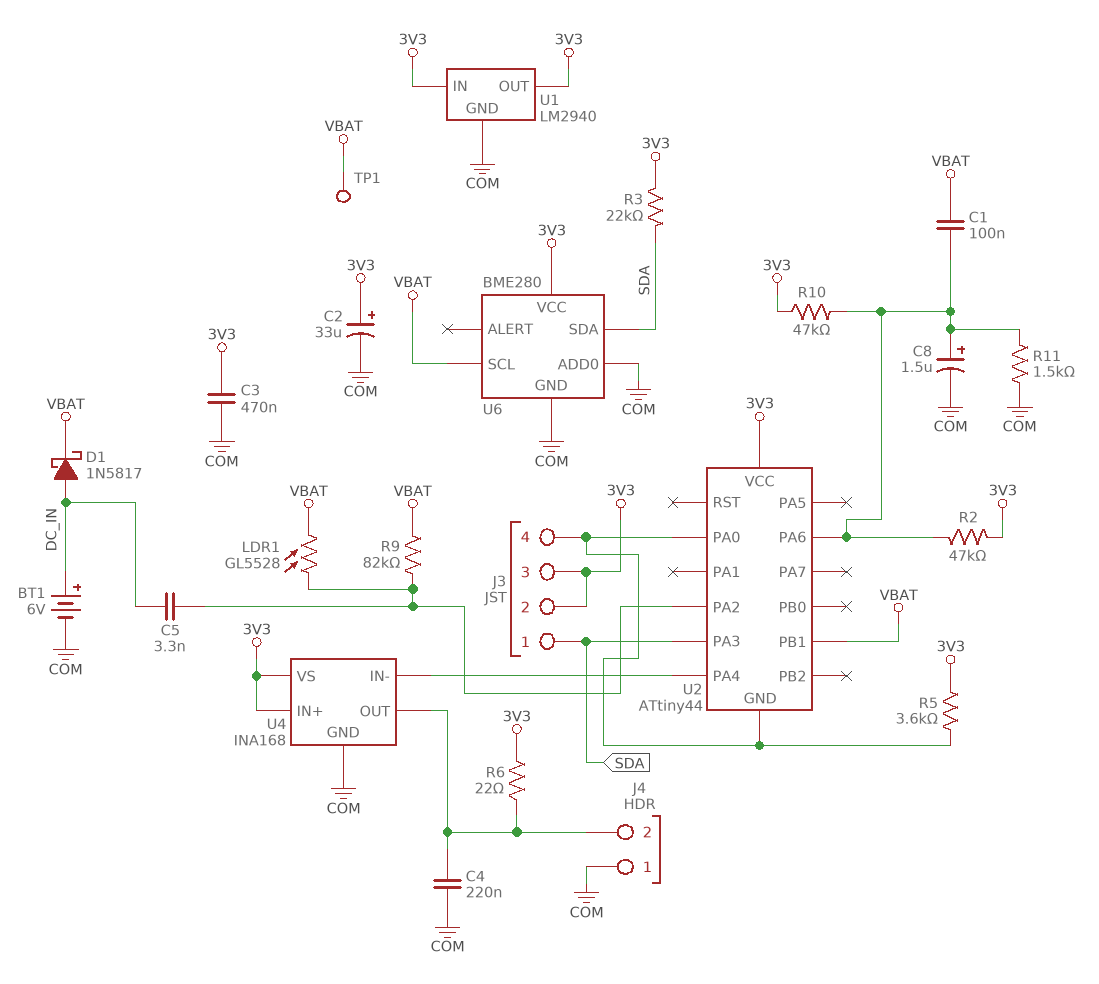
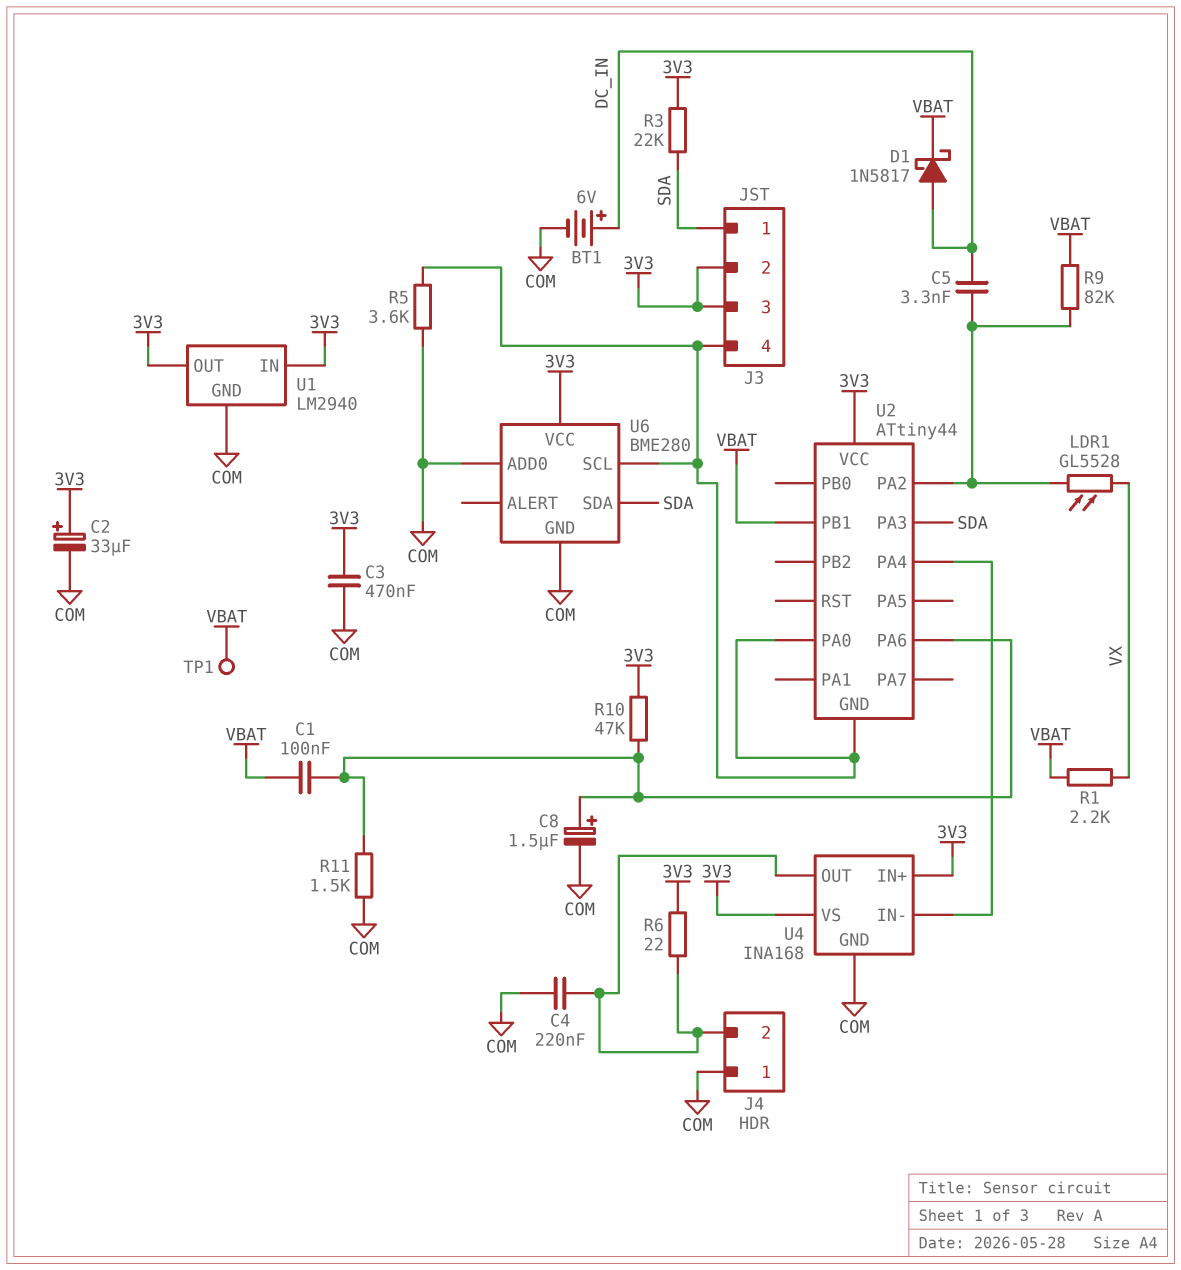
LDR1: GL5528 (U2/PA2, VBAT) -> GL5528 (U2/PA2, VX)
R1: none -> 2.2k (VBAT, VX)
R2: 47k (3V3, U2/PA6) -> none
R5: 3.6k (3V3, J3/4) -> 3.6k (COM, J3/4)
U6 pin SCL: VBAT -> J3/4

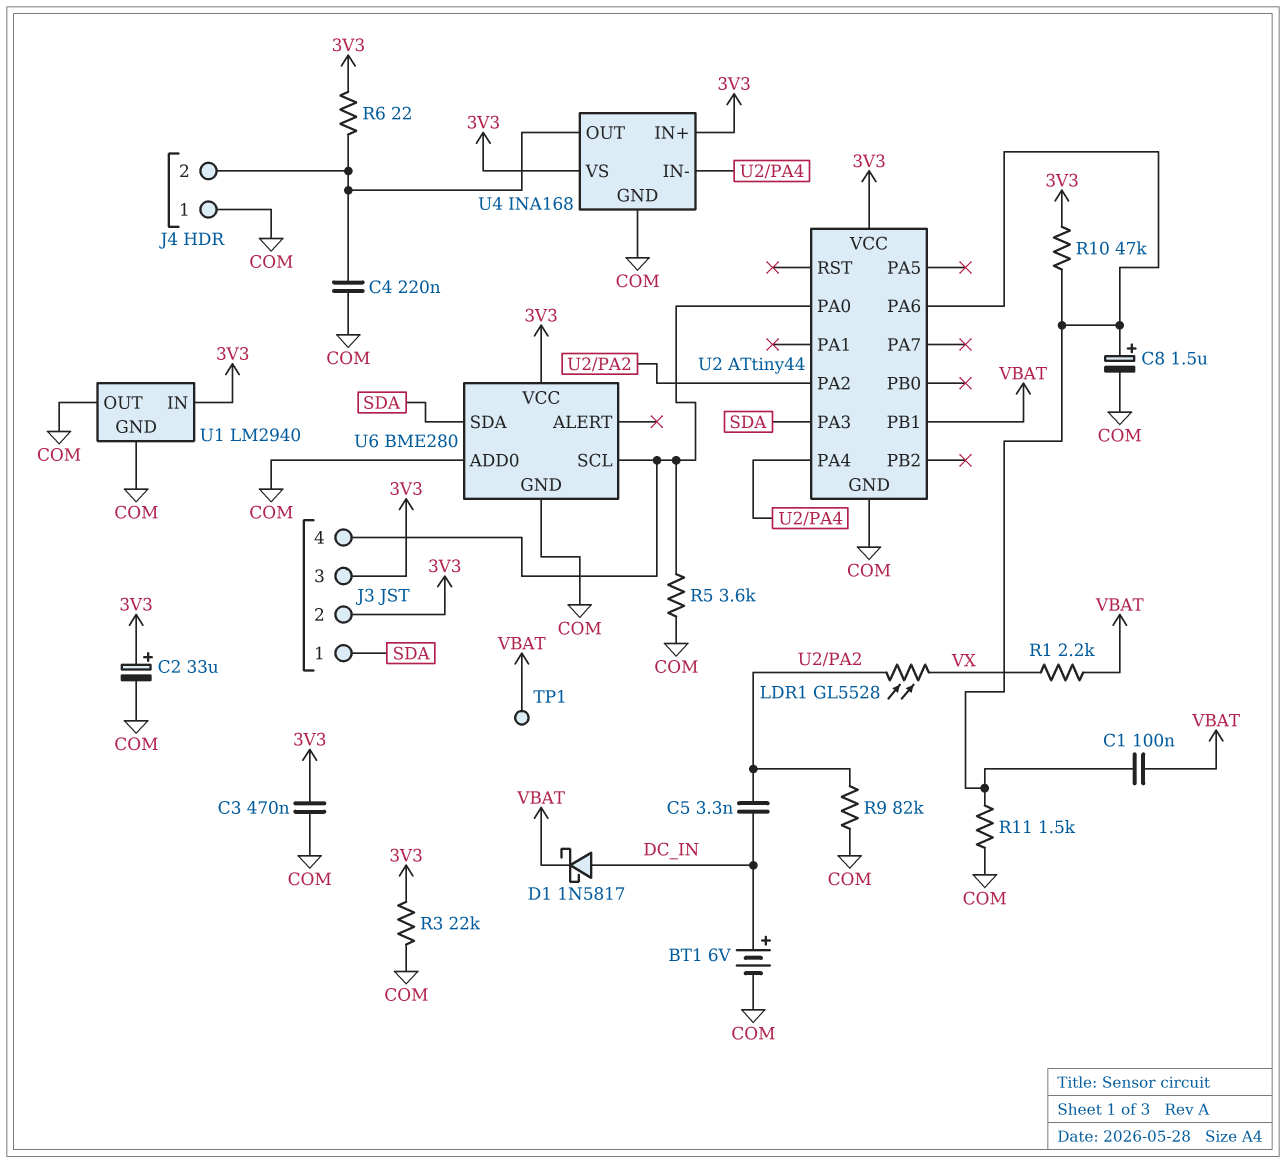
R3: 22k (3V3, SDA) -> 22k (3V3, COM)
R9: 82k (U2/PA2, VBAT) -> 82k (COM, U2/PA2)
U1 pin OUT: 3V3 -> COM
U2 pin GND: J3/4 -> COM

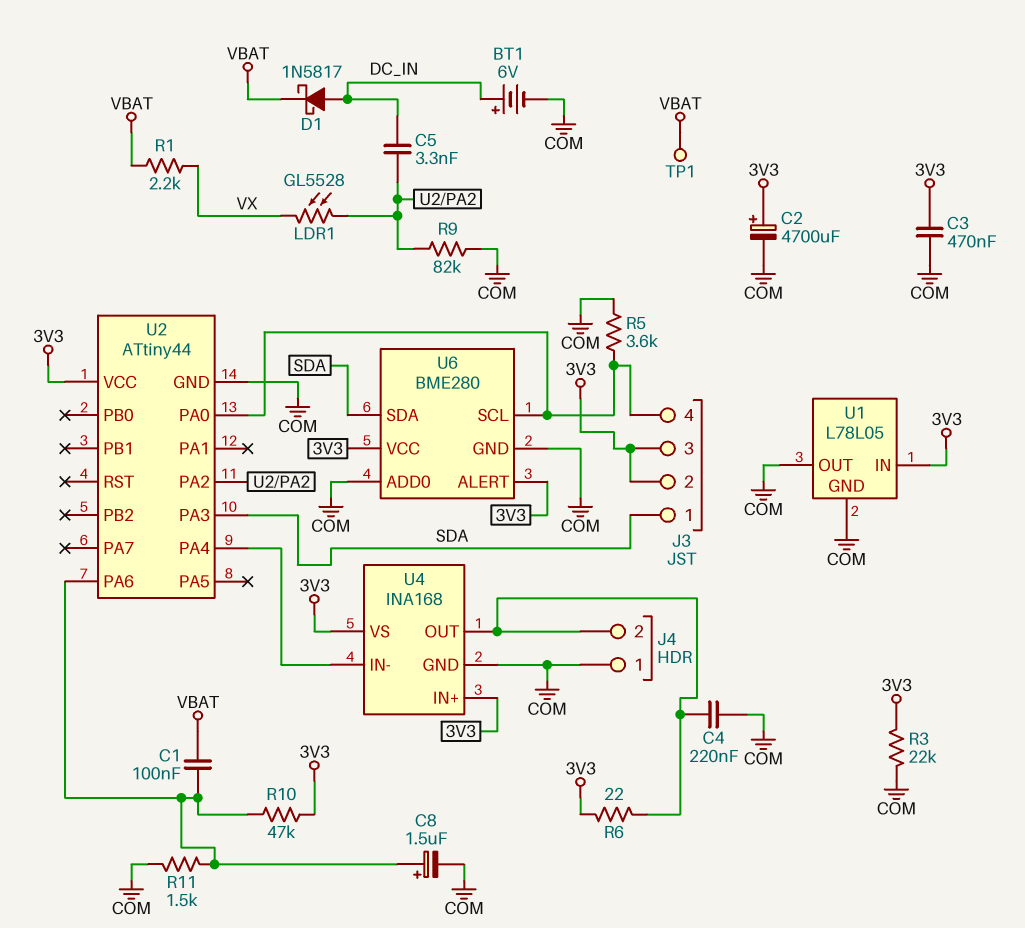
C2: 33uF (plus 3V3, minus COM) -> 4700uF (plus 3V3, minus COM)
U1: LM2940 -> L78L05
U2 pin PB1: VBAT -> none
U6 pin ALERT: none -> 3V3

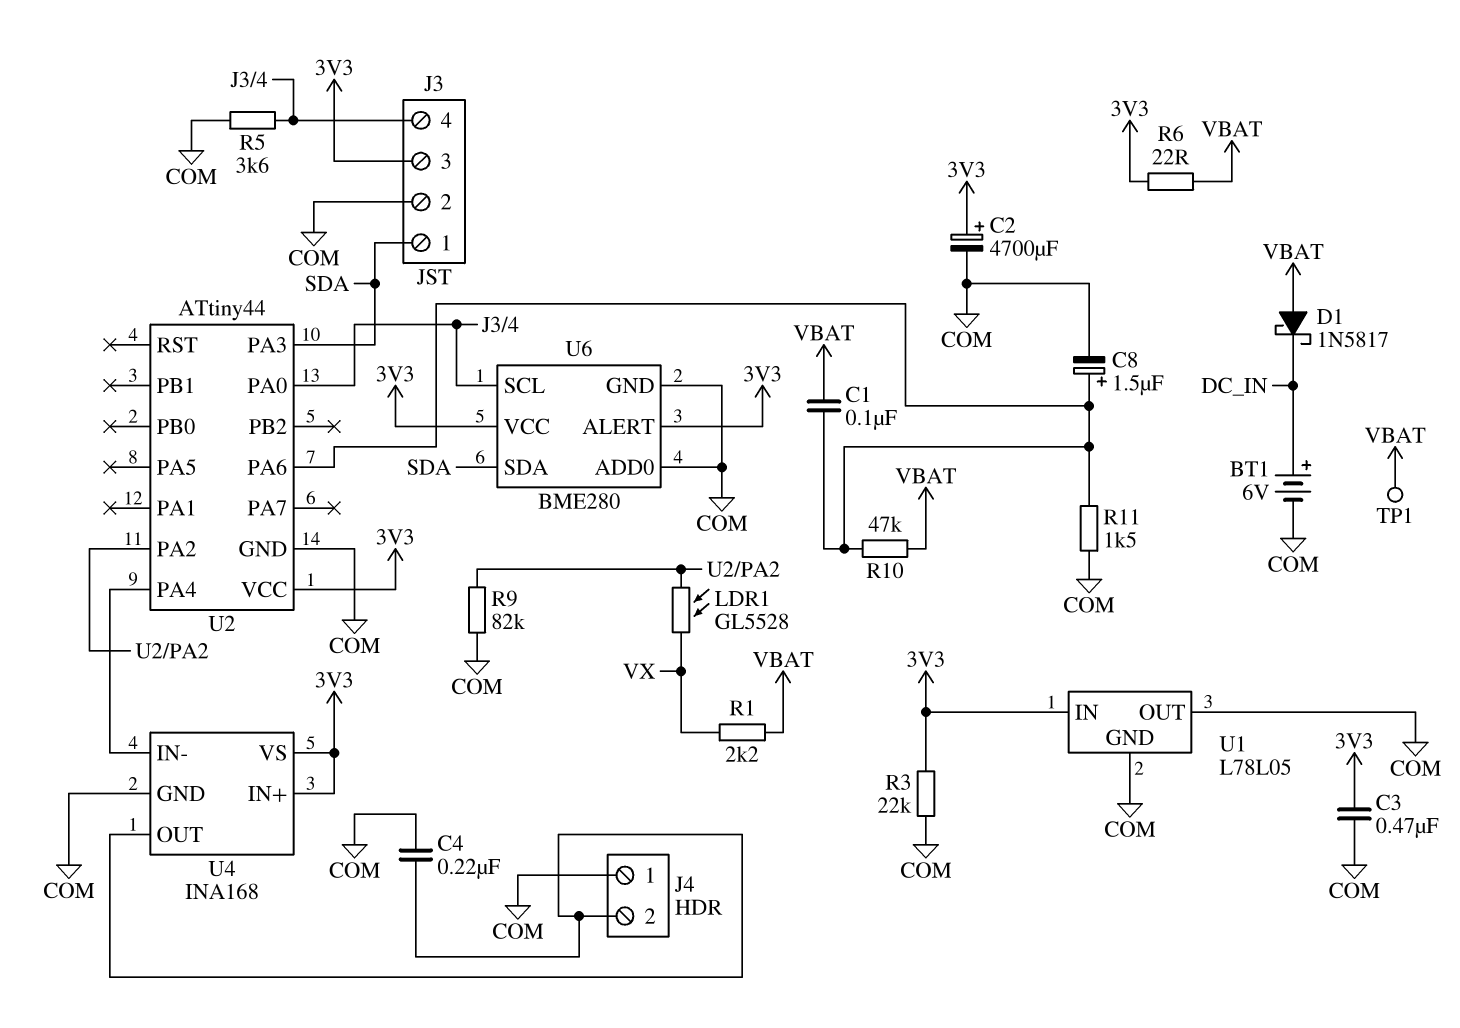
C5: 3.3nF (DC_IN, U2/PA2) -> none
D1: schottky 1N5817 (A DC_IN, K VBAT) -> schottky 1N5817 (A VBAT, K DC_IN)
J3 pin 2: 3V3 -> COM
R6: 22 (3V3, J4/2) -> 22 (3V3, VBAT)
R10: 47k (3V3, U2/PA6) -> 47k (U2/PA6, VBAT)

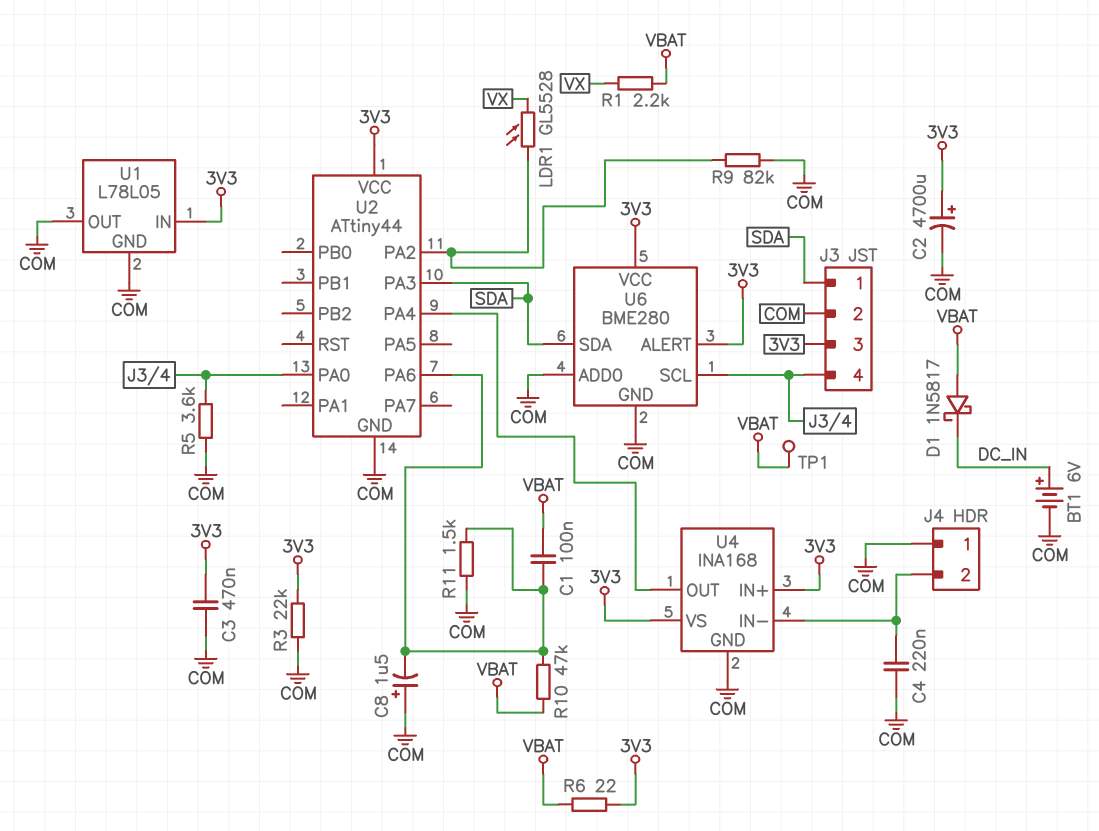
C8: 1.5uF (plus U2/PA6, minus COM) -> 1.5uF (plus COM, minus U2/PA6)
U4 pin IN-: U2/PA4 -> J4/2
U4 pin OUT: J4/2 -> U2/PA4

